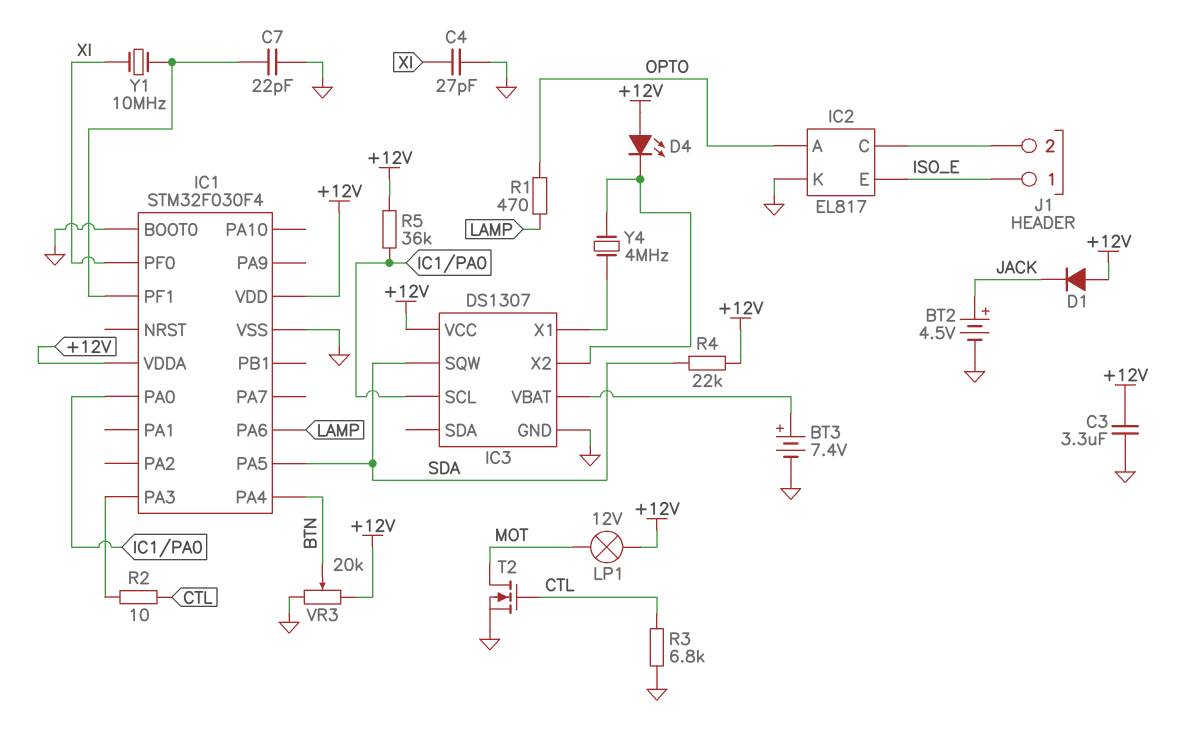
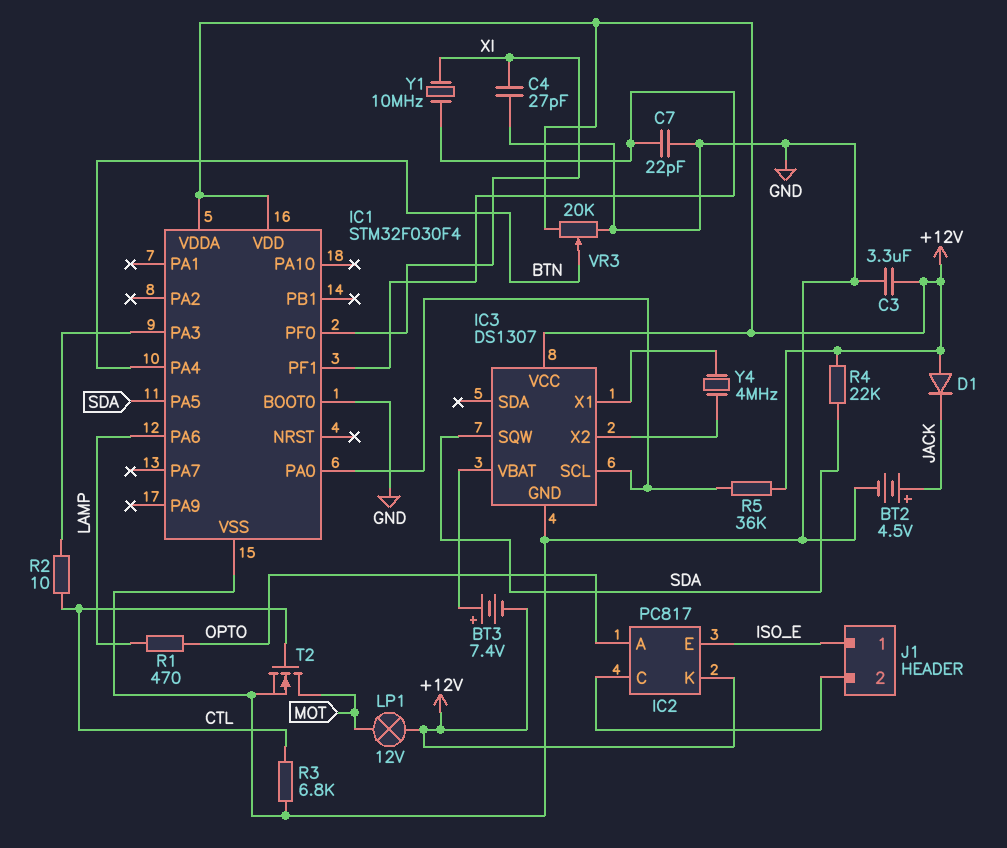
BT3: 7.4V (plus IC3/VBAT, minus GND) -> 7.4V (plus IC3/VBAT, minus +12V)
D4: LED (A +12V, K IC3/X2) -> none
IC2: EL817 -> PC817
IC2 pin K: GND -> +12V

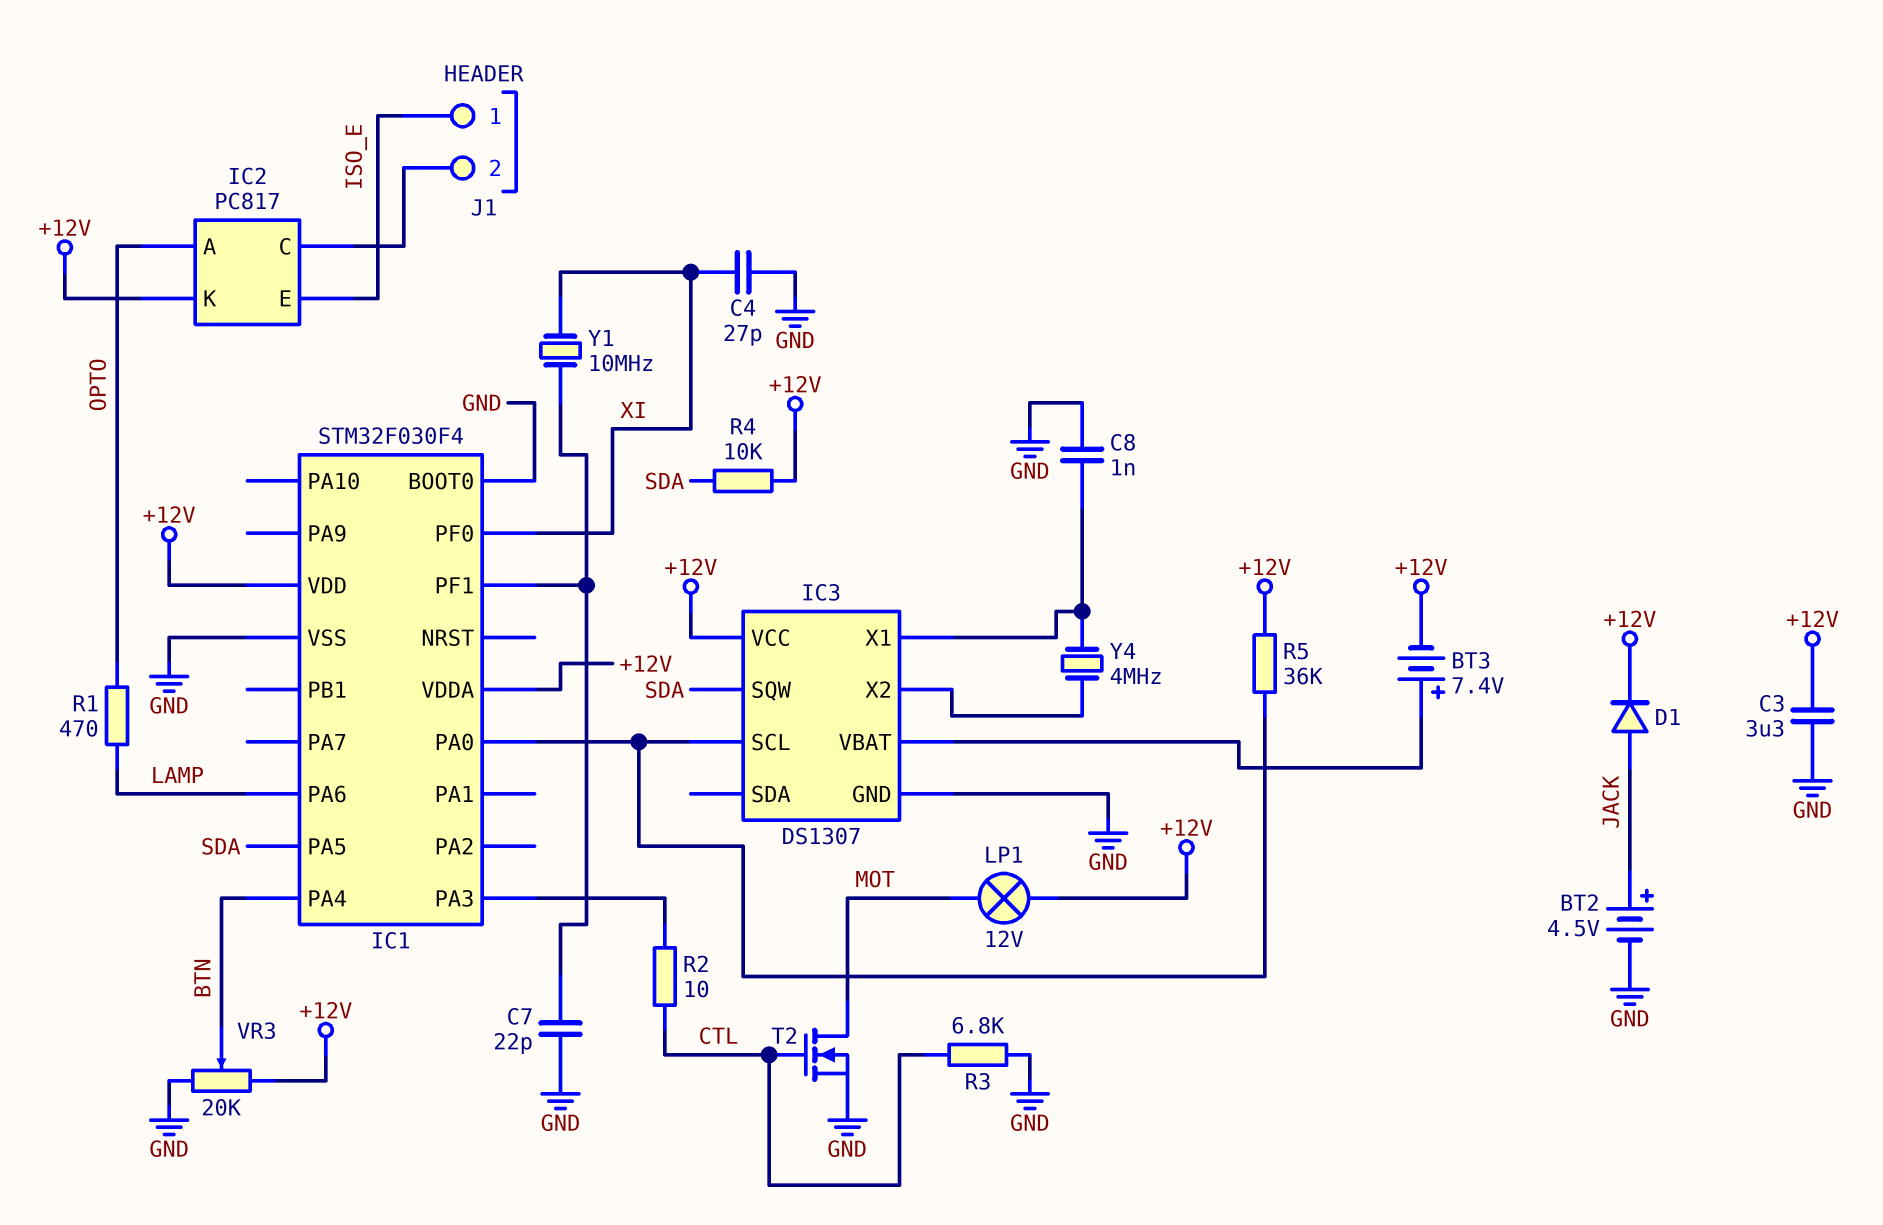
C8: none -> 1nF (GND, IC3/X1)
D1: diode (A +12V, K JACK) -> diode (A JACK, K +12V)
R4: 22k (+12V, SDA) -> 10k (+12V, SDA)

